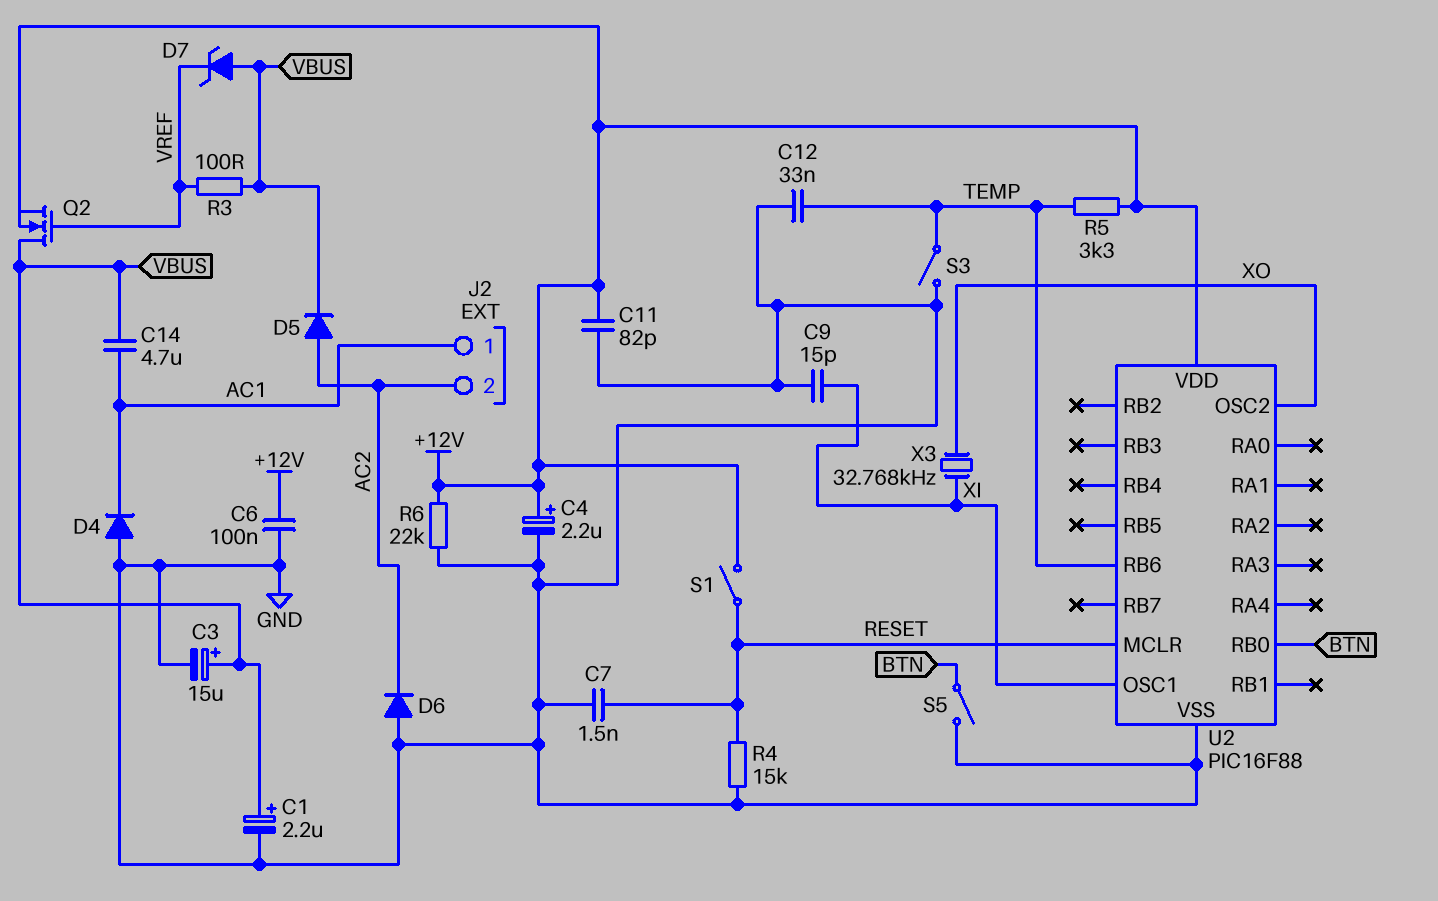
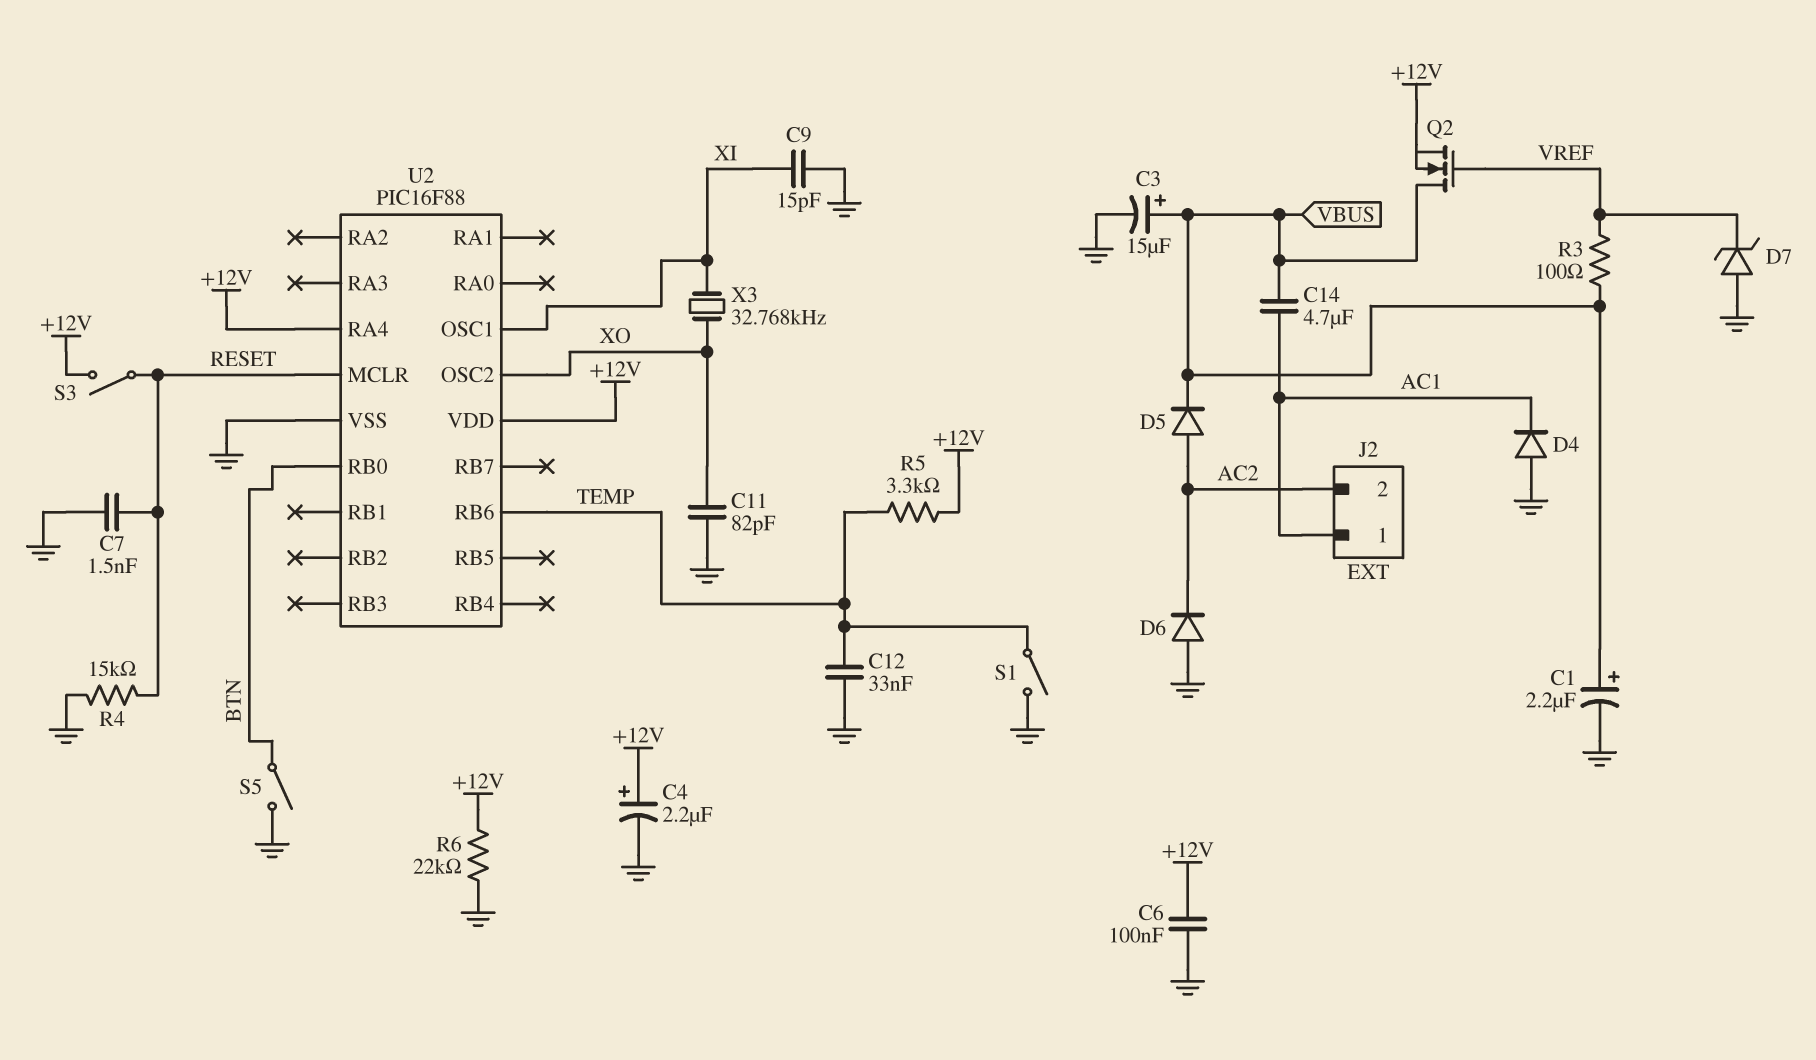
C11: 82pF (+12V, GND) -> 82pF (GND, XO)
D7: zener (A VBUS, K VREF) -> zener (A GND, K VREF)
S1: switch (+12V, RESET) -> switch (GND, TEMP)
S3: switch (GND, TEMP) -> switch (+12V, RESET)
U2 pin RA4: none -> +12V

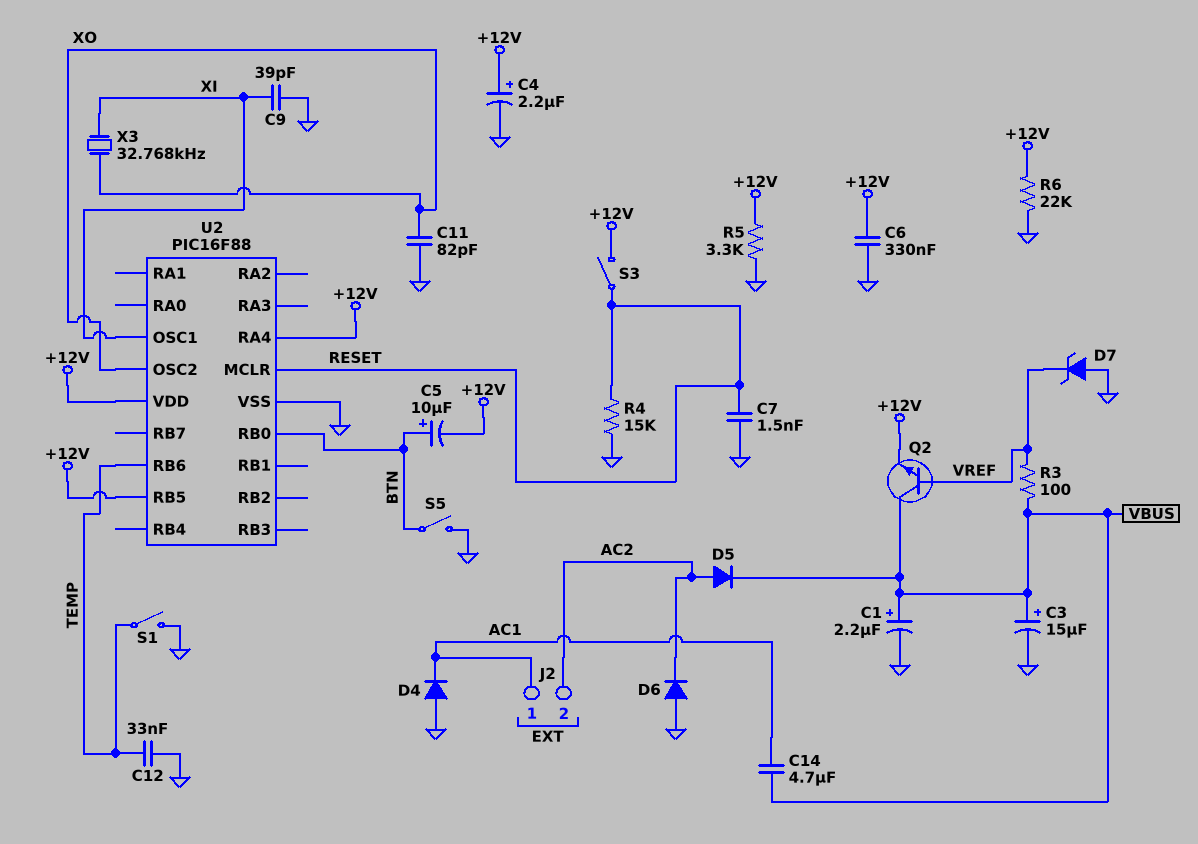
C5: none -> 10uF (plus BTN, minus +12V)
C6: 100nF (+12V, GND) -> 330nF (+12V, GND)
C9: 15pF (GND, XI) -> 39pF (GND, XI)
Q2: NMOS (G VREF, D VBUS, S +12V) -> NPN (B VREF, C VBUS, E +12V)
R5: 3.3k (+12V, TEMP) -> 3.3k (+12V, GND)
U2 pin RB5: none -> +12V

